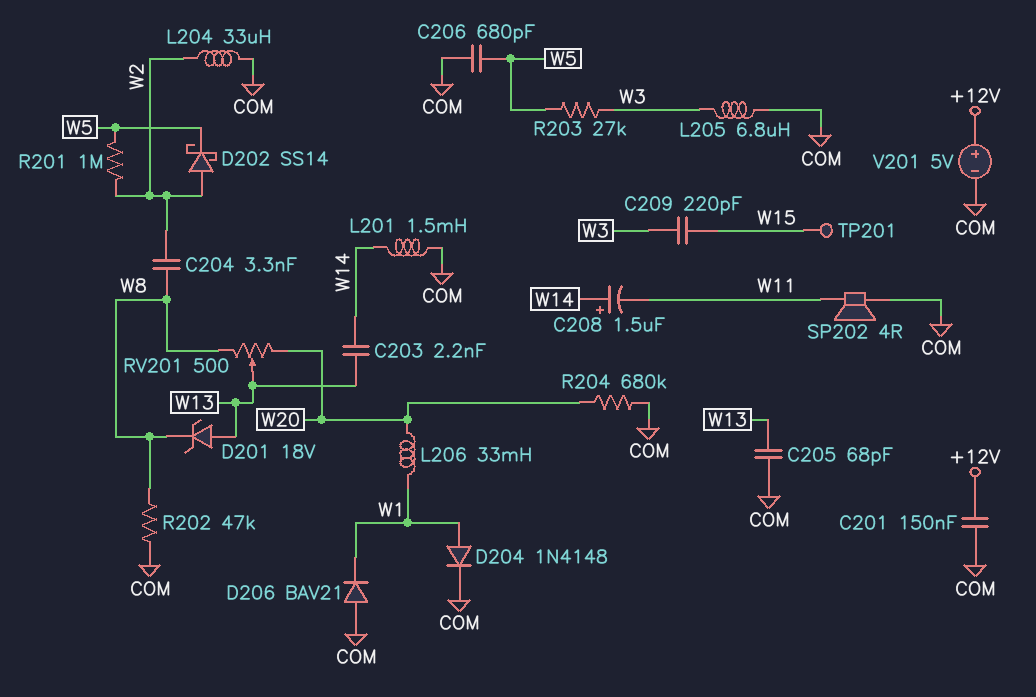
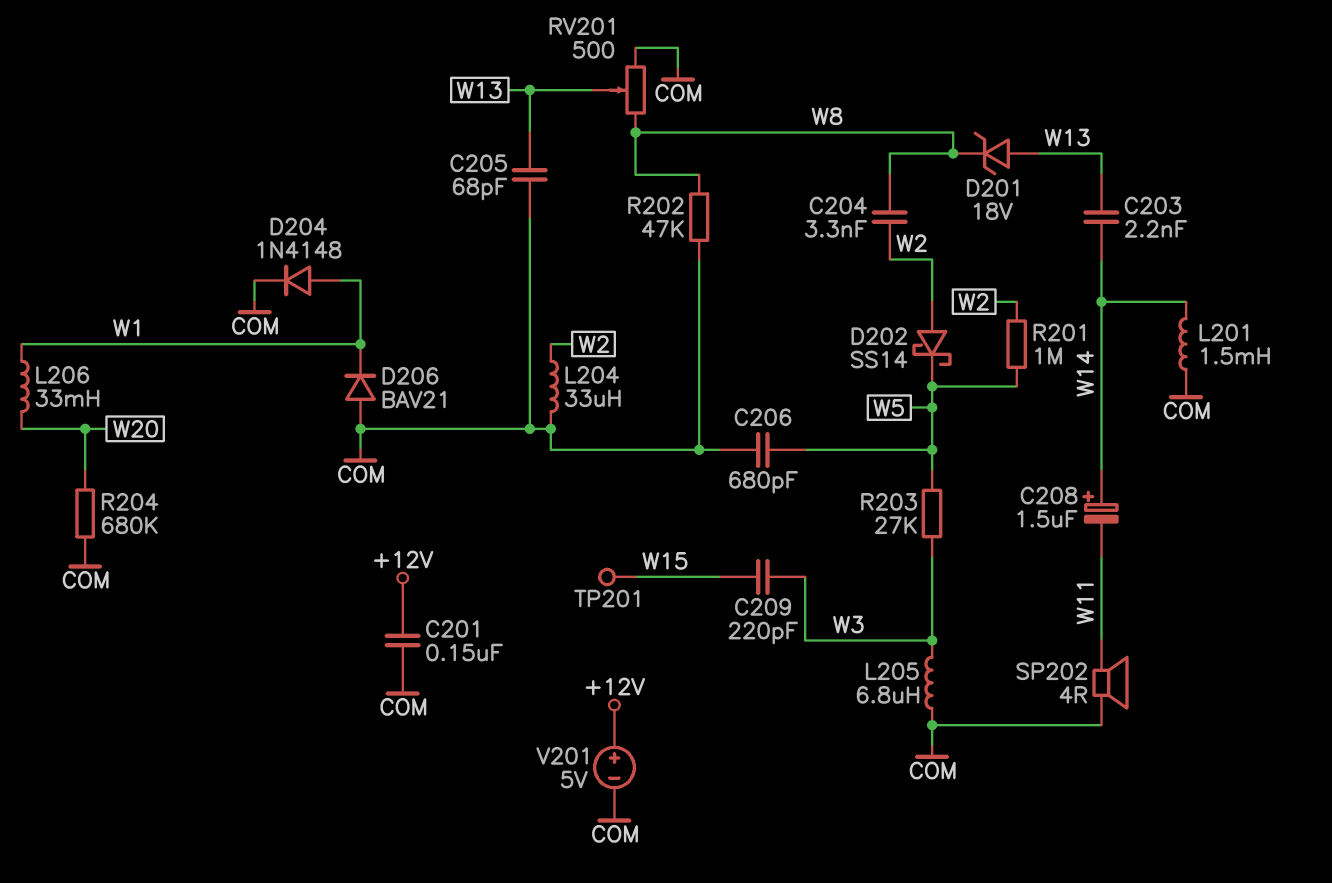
RV201: 500 (W8, W20, wiper W13) -> 500 (COM, W8, wiper W13)

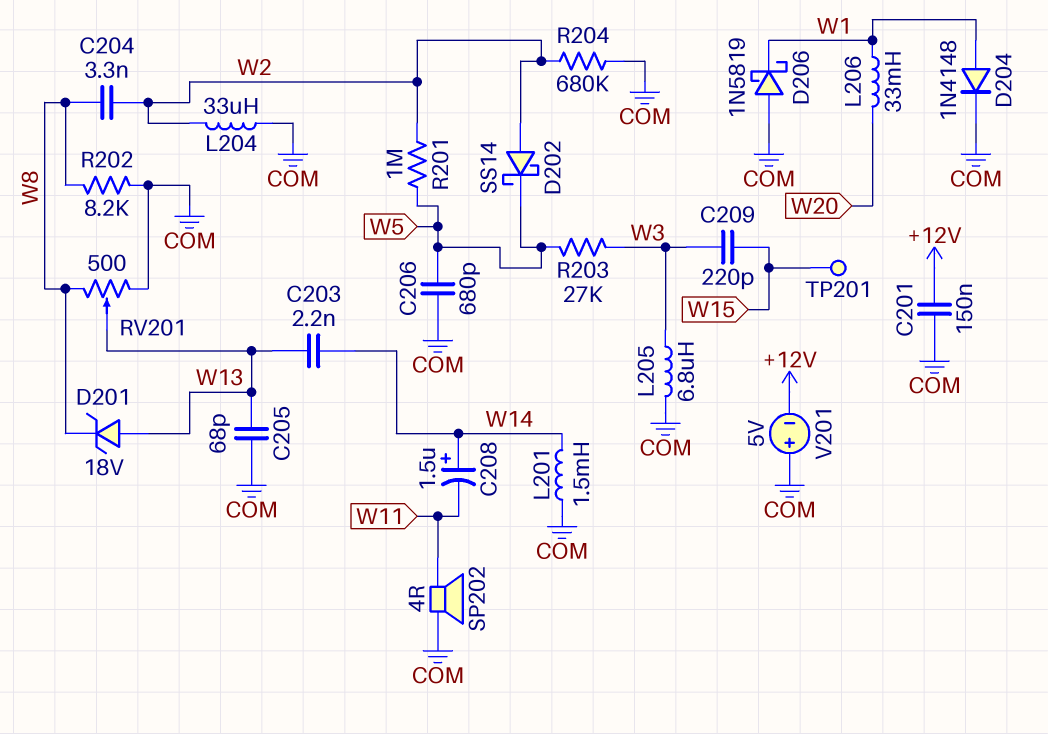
D206: diode BAV21 (A COM, K W1) -> schottky 1N5819 (A COM, K W1)
R202: 47k (COM, W8) -> 8.2k (COM, W8)
R204: 680k (COM, W20) -> 680k (COM, W2)
V201: 5V (plus +12V, minus COM) -> 5V (plus COM, minus +12V)

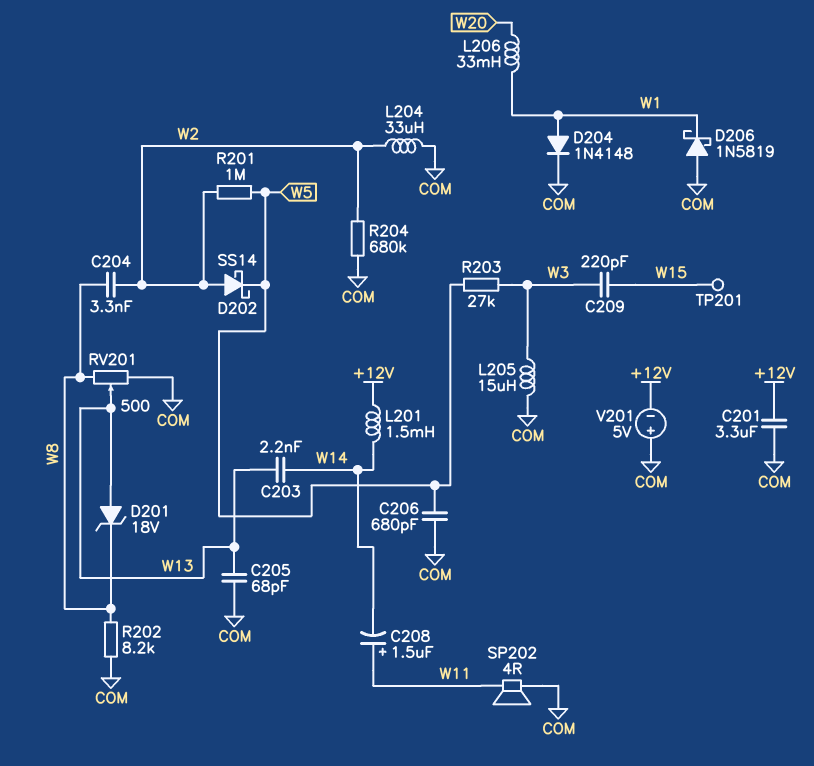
C201: 150nF (+12V, COM) -> 3.3uF (+12V, COM)
C208: 1.5uF (plus W14, minus W11) -> 1.5uF (plus W11, minus W14)
L201: 1.5mH (COM, W14) -> 1.5mH (+12V, W14)
L205: 6.8uH (COM, W3) -> 15uH (COM, W3)

